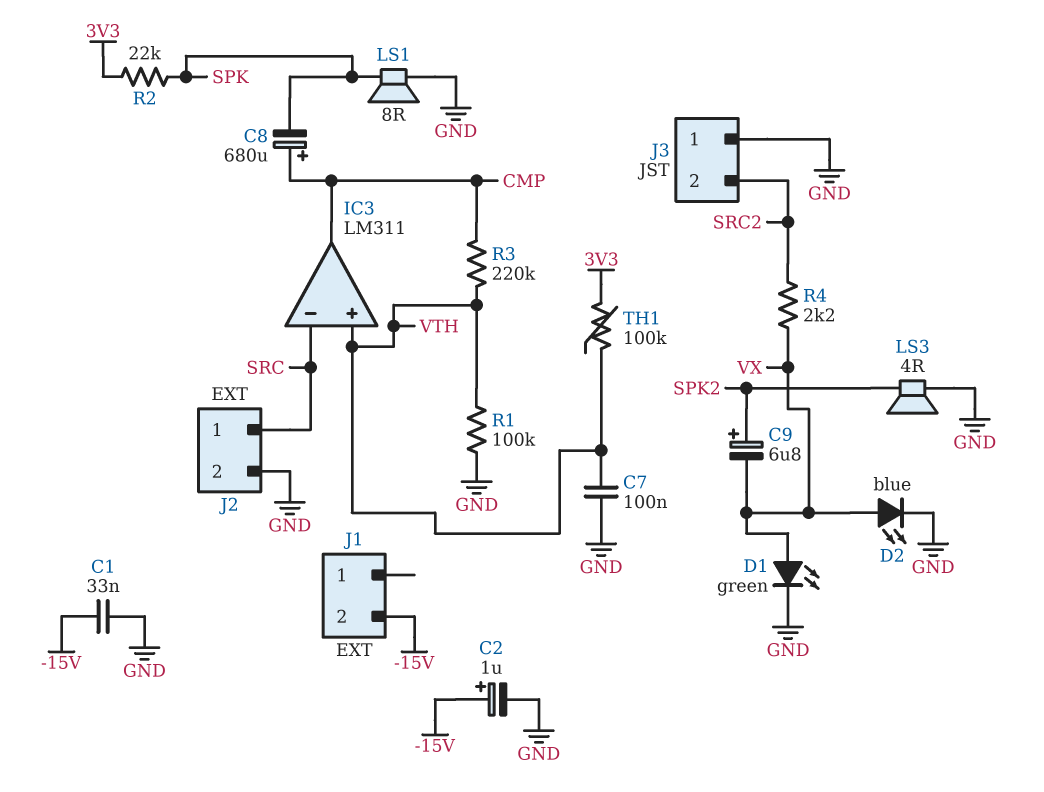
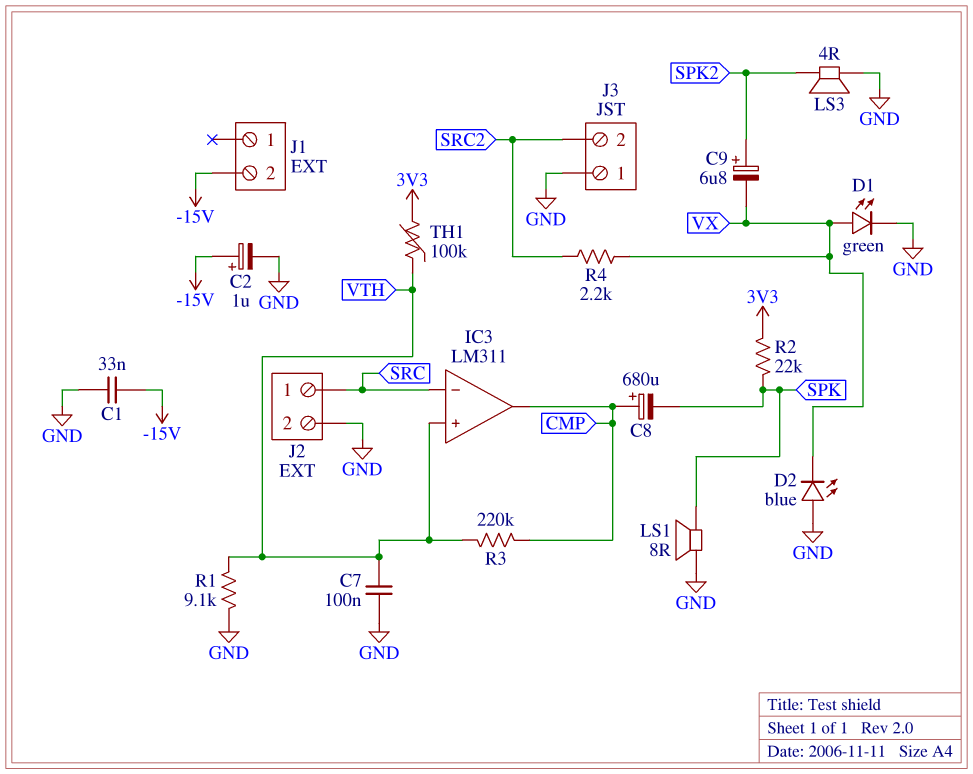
D2: LED blue (A VX, K GND) -> LED blue (A GND, K VX)
R1: 100k (GND, VTH) -> 9.1k (GND, VTH)

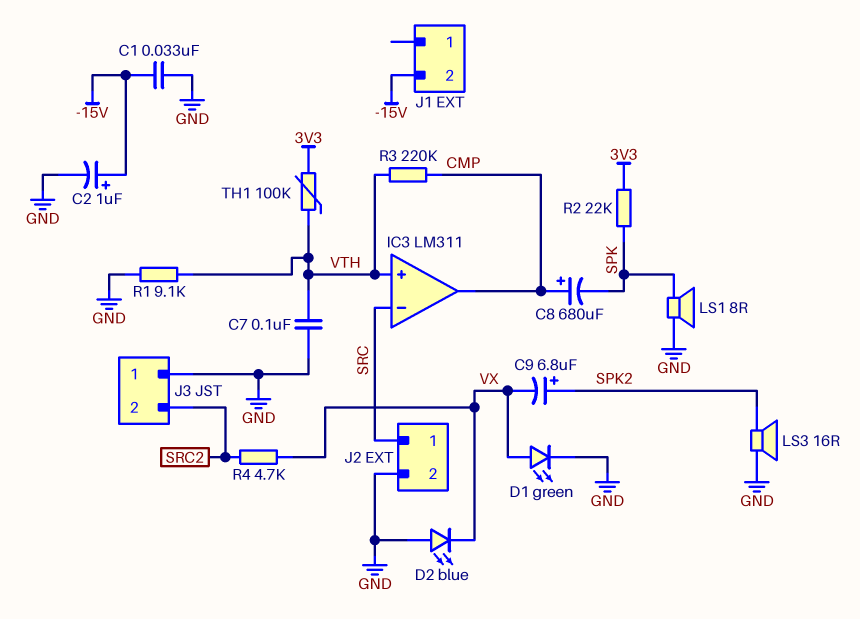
LS3: speaker 4R (GND, SPK2) -> speaker 16R (GND, SPK2)
R4: 2.2k (SRC2, VX) -> 4.7k (SRC2, VX)

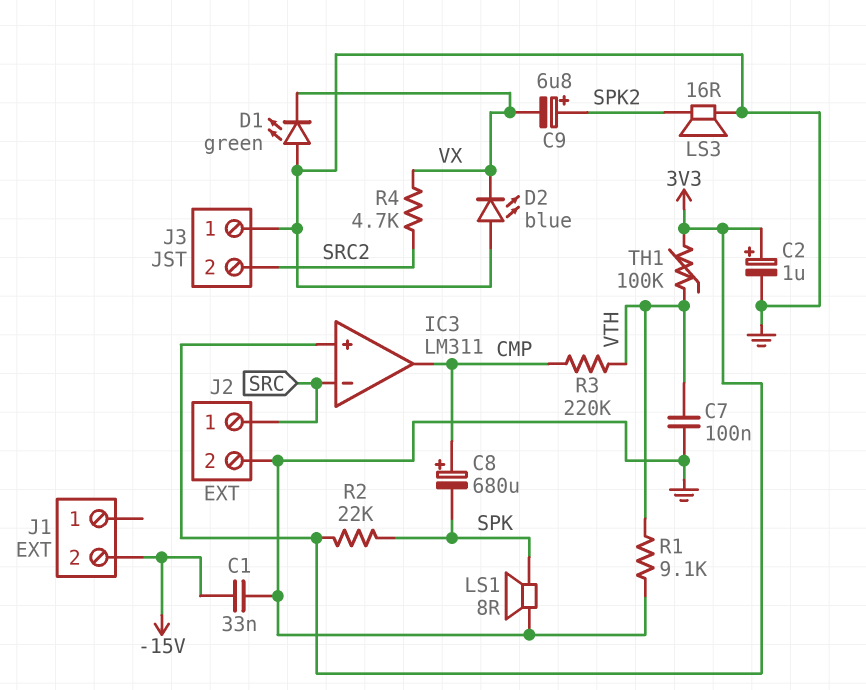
C2: 1uF (plus -15V, minus GND) -> 1uF (plus 3V3, minus GND)
D1: LED green (A VX, K GND) -> LED green (A GND, K VX)
IC3 pin in+: VTH -> 3V3

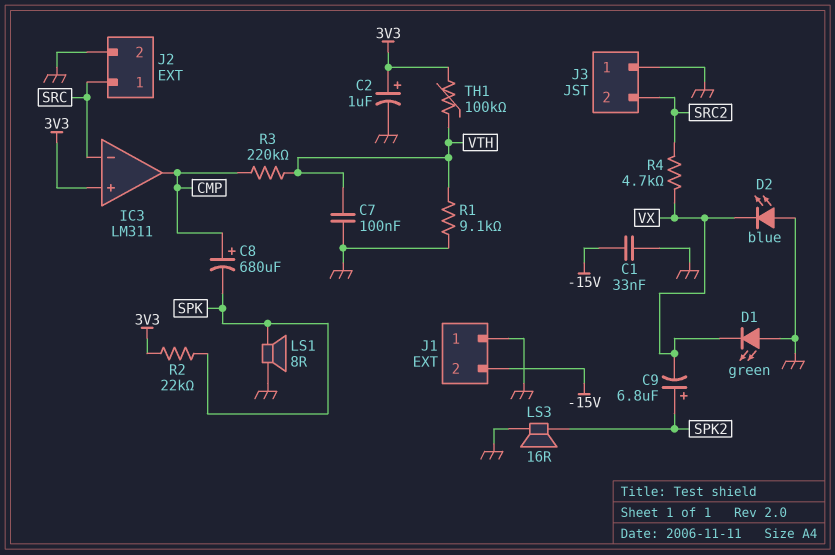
J1 pin 1: none -> GND

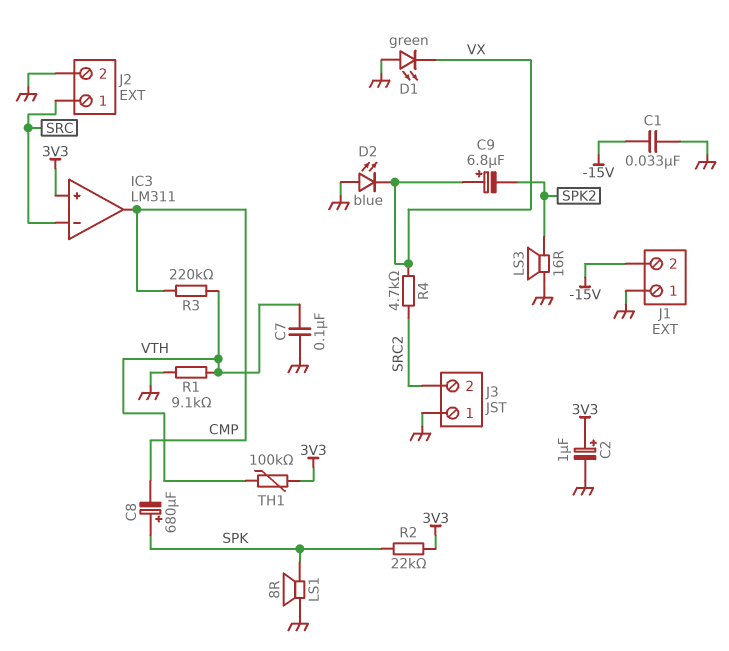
C8: 680uF (plus CMP, minus SPK) -> 680uF (plus SPK, minus CMP)
C9: 6.8uF (plus SPK2, minus VX) -> 6.8uF (plus VX, minus SPK2)

